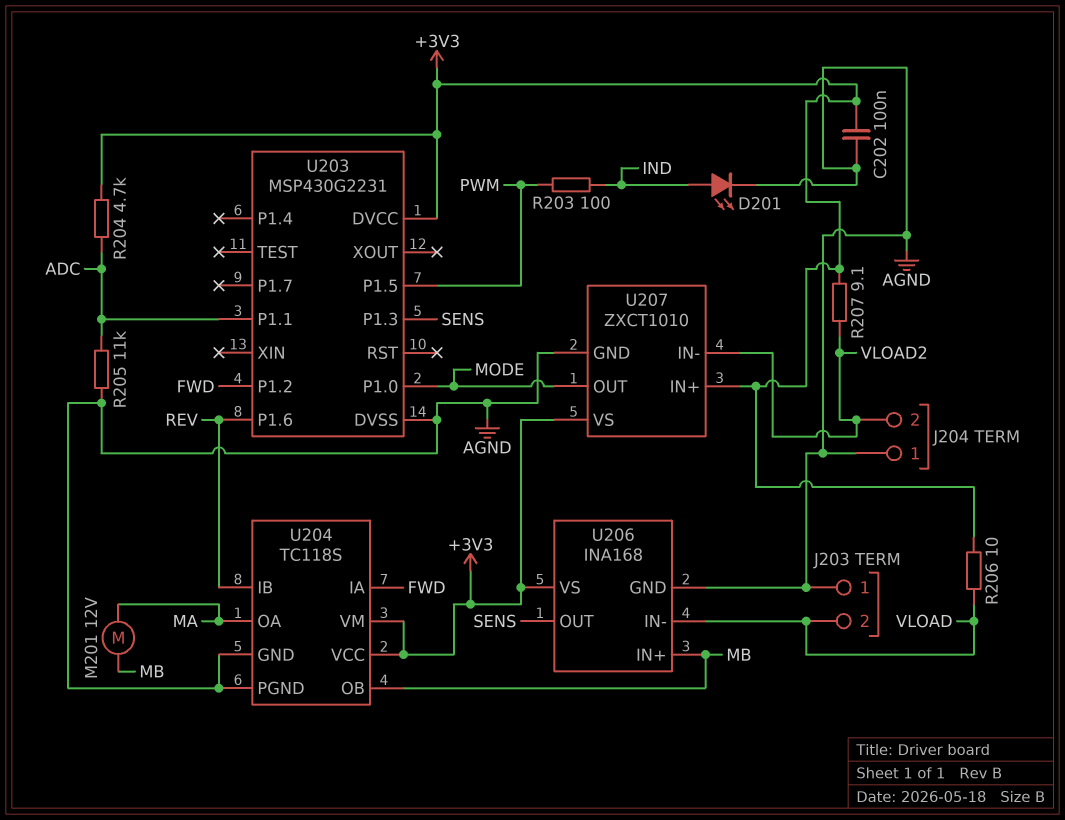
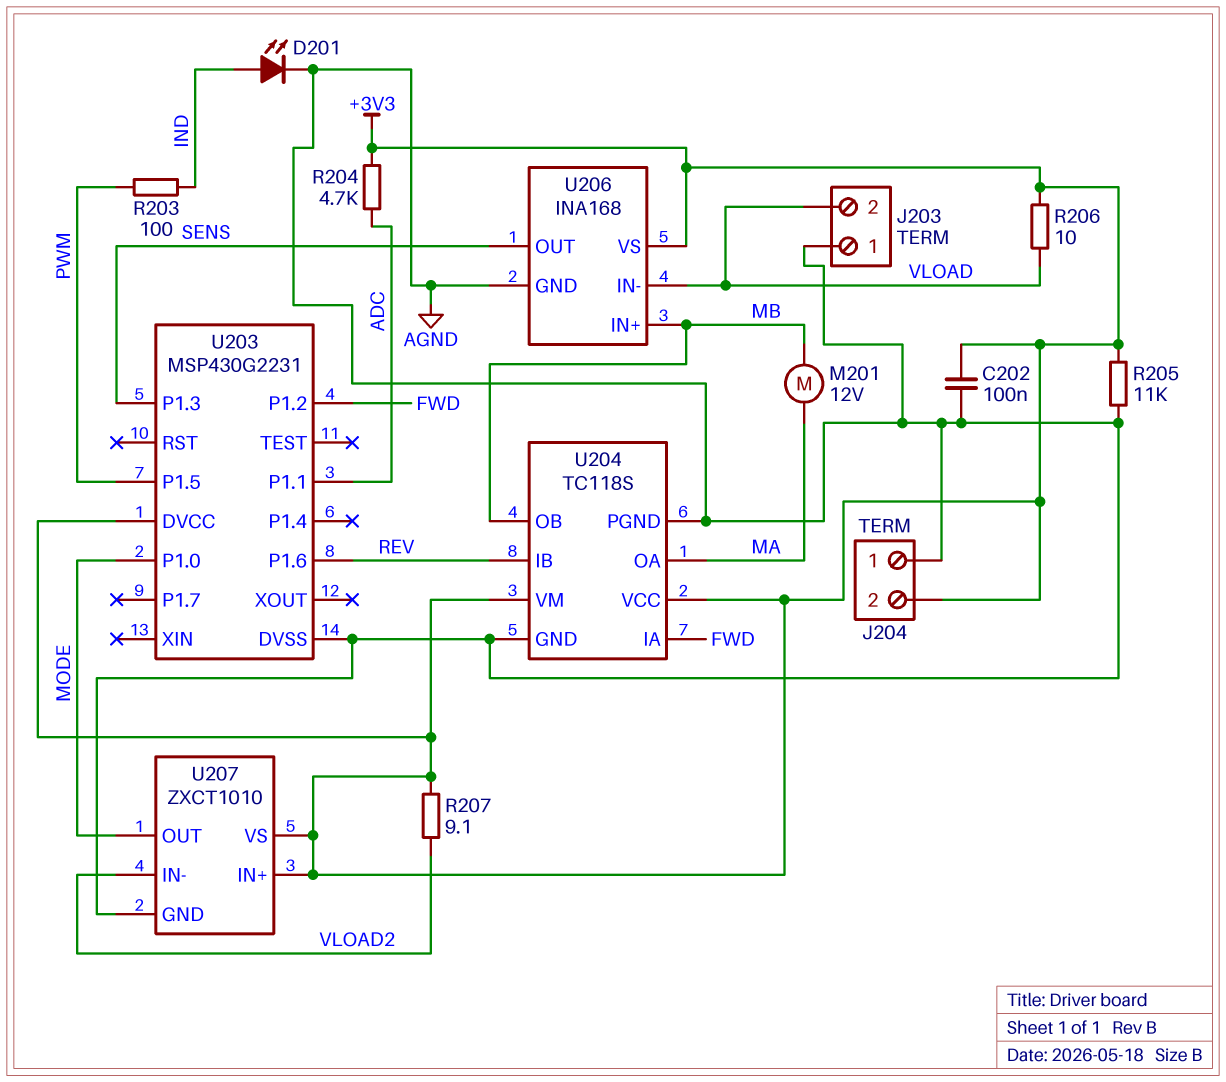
J204 pin 2: VLOAD2 -> +3V3
R205: 11k (ADC, AGND) -> 11k (+3V3, AGND)

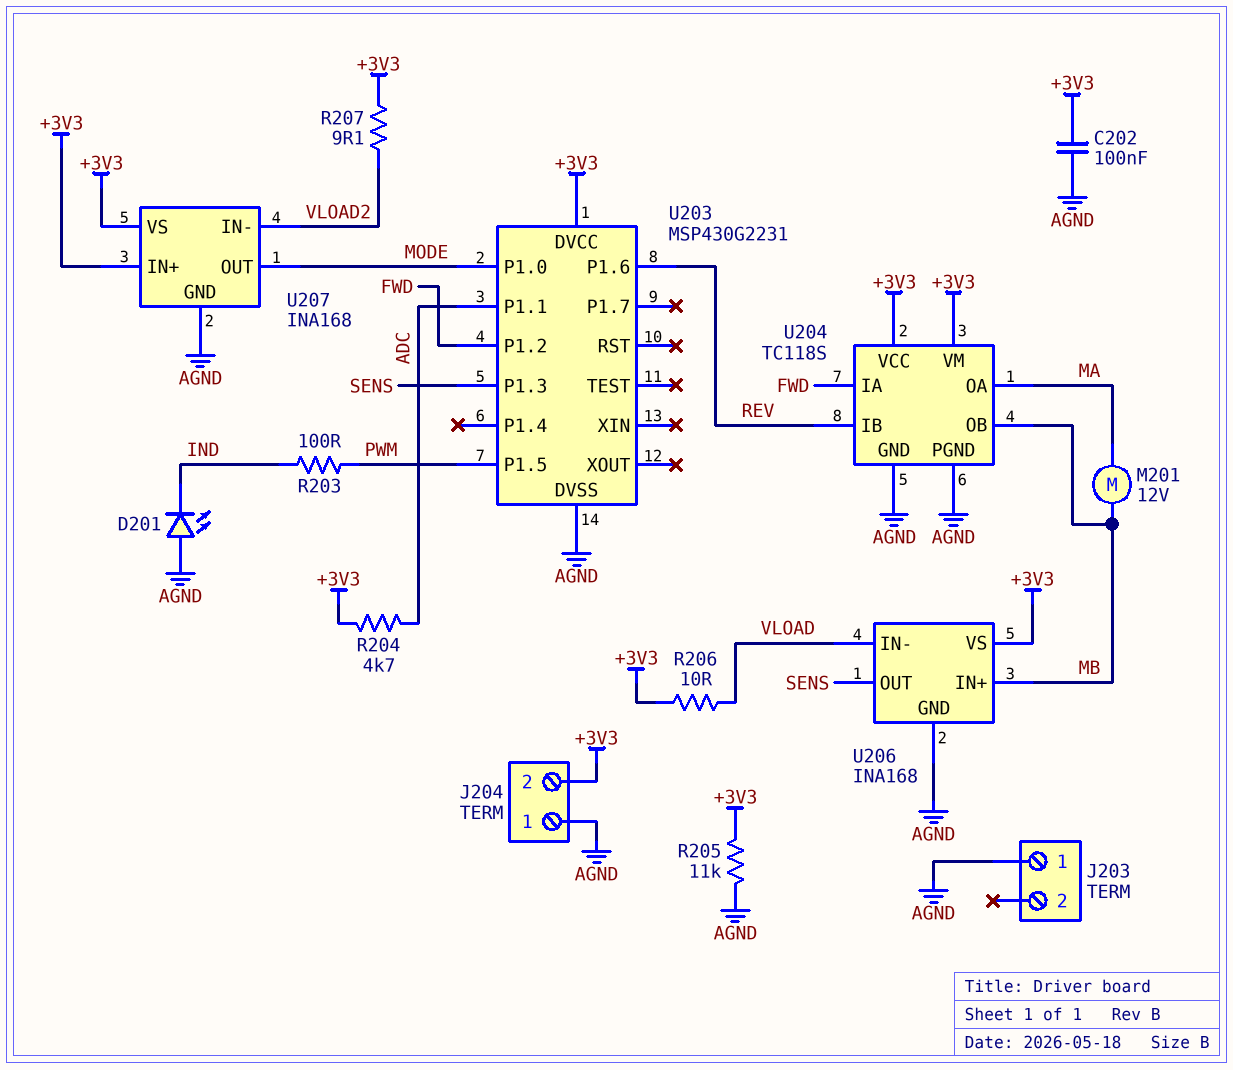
D201: LED (A IND, K AGND) -> LED (A AGND, K IND)
J203 pin 2: VLOAD -> none
U207: ZXCT1010 -> INA168

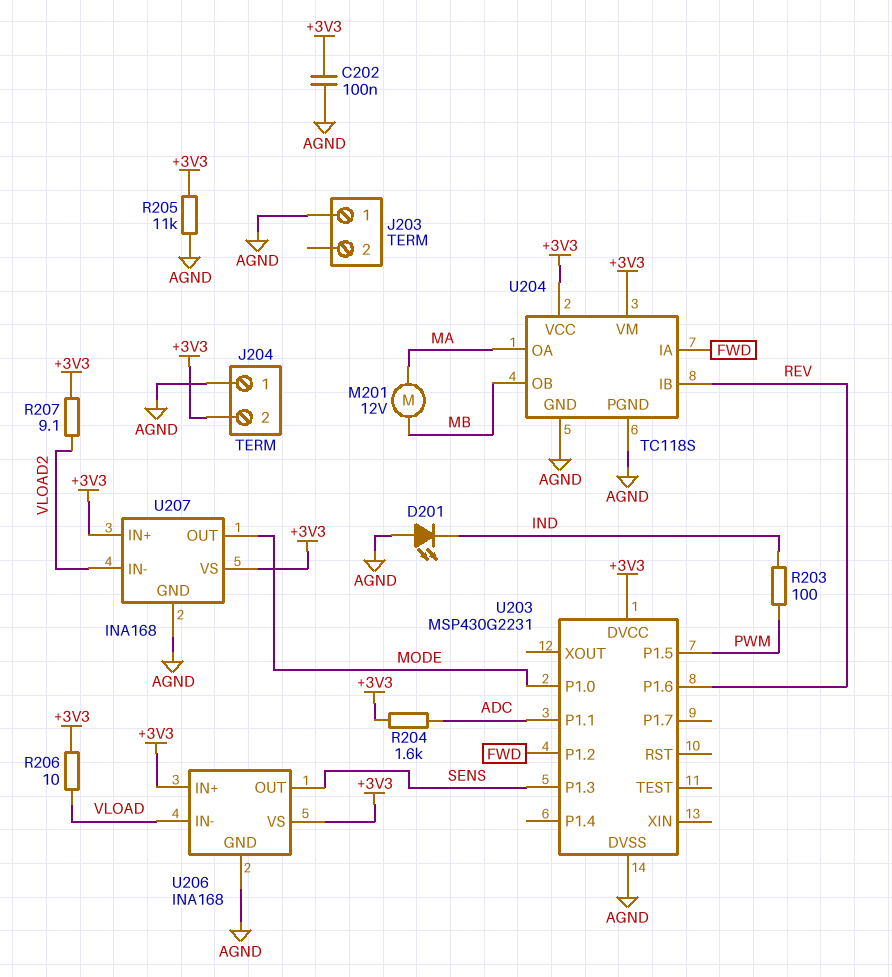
R204: 4.7k (+3V3, ADC) -> 1.6k (+3V3, ADC)
U206 pin IN+: MB -> +3V3

